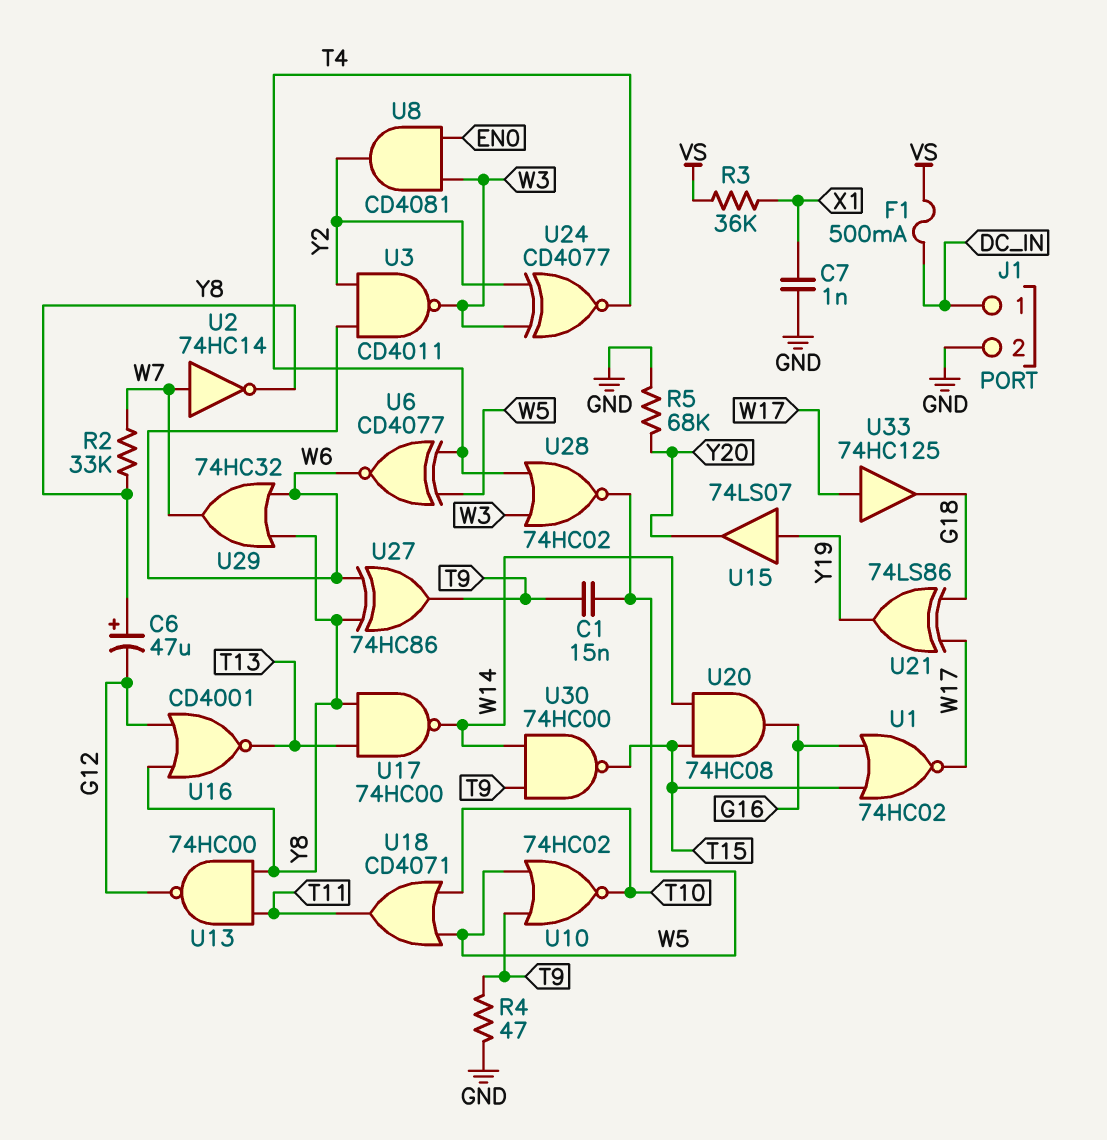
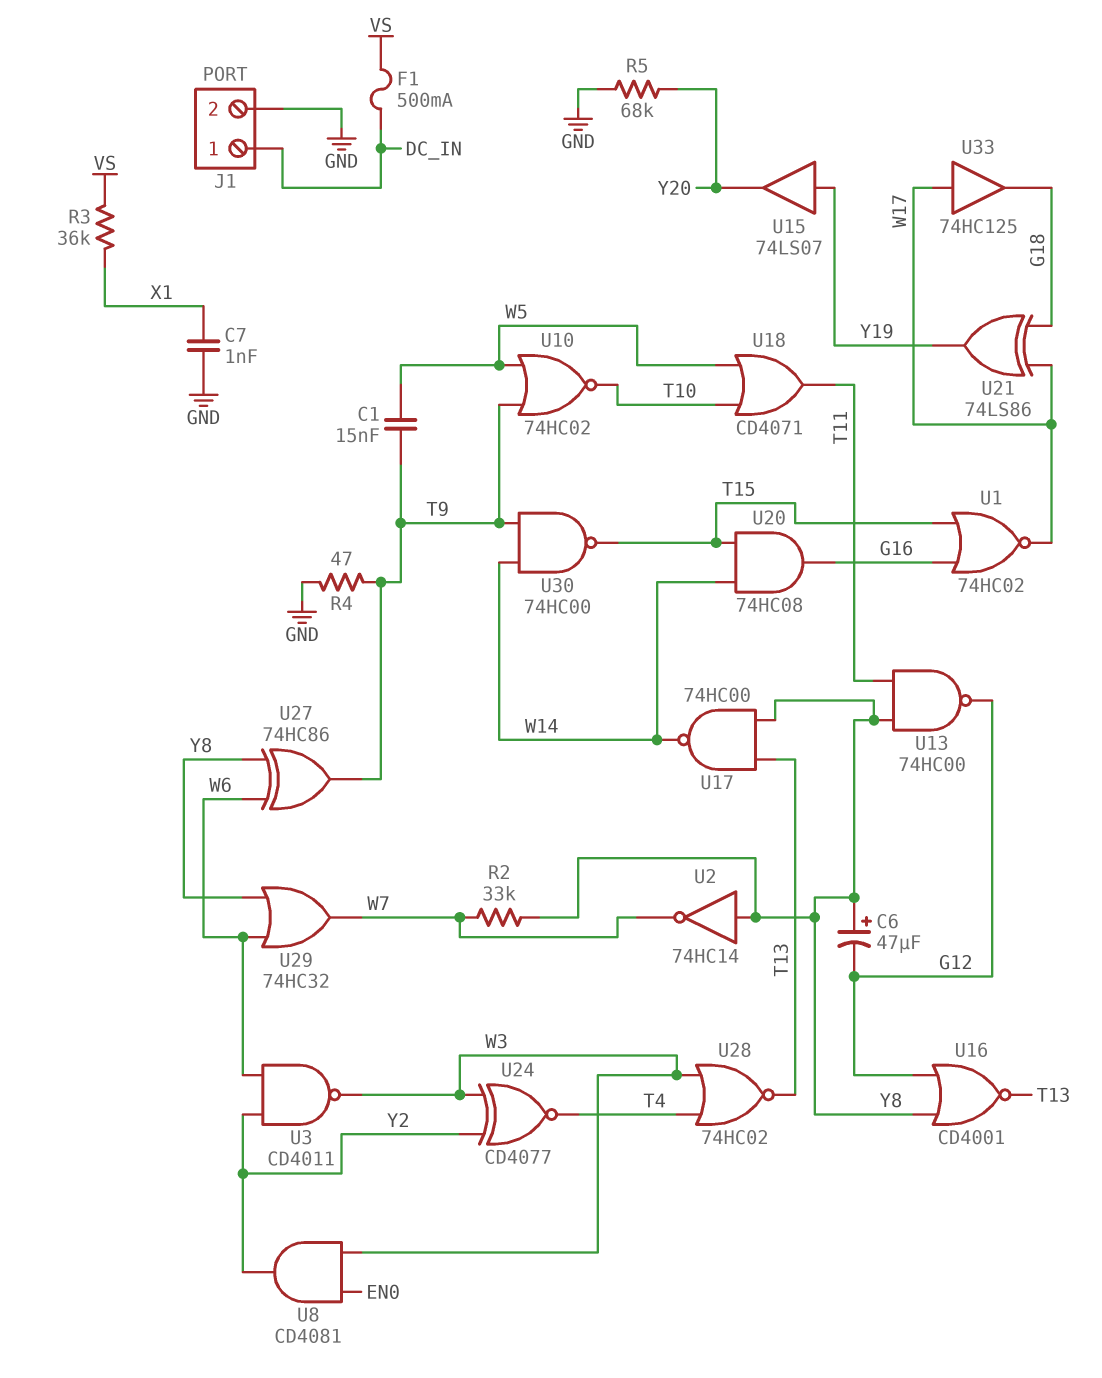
U2: NOT 74HC14 (in W7, out Y8) -> NOT 74HC14 (in Y8, out W7)
U6: XNOR CD4077 (in T4, in W5, out W6) -> none
U28: NOR 74HC02 (in T4, in W3, out W5) -> NOR 74HC02 (in T4, in W3, out T13)

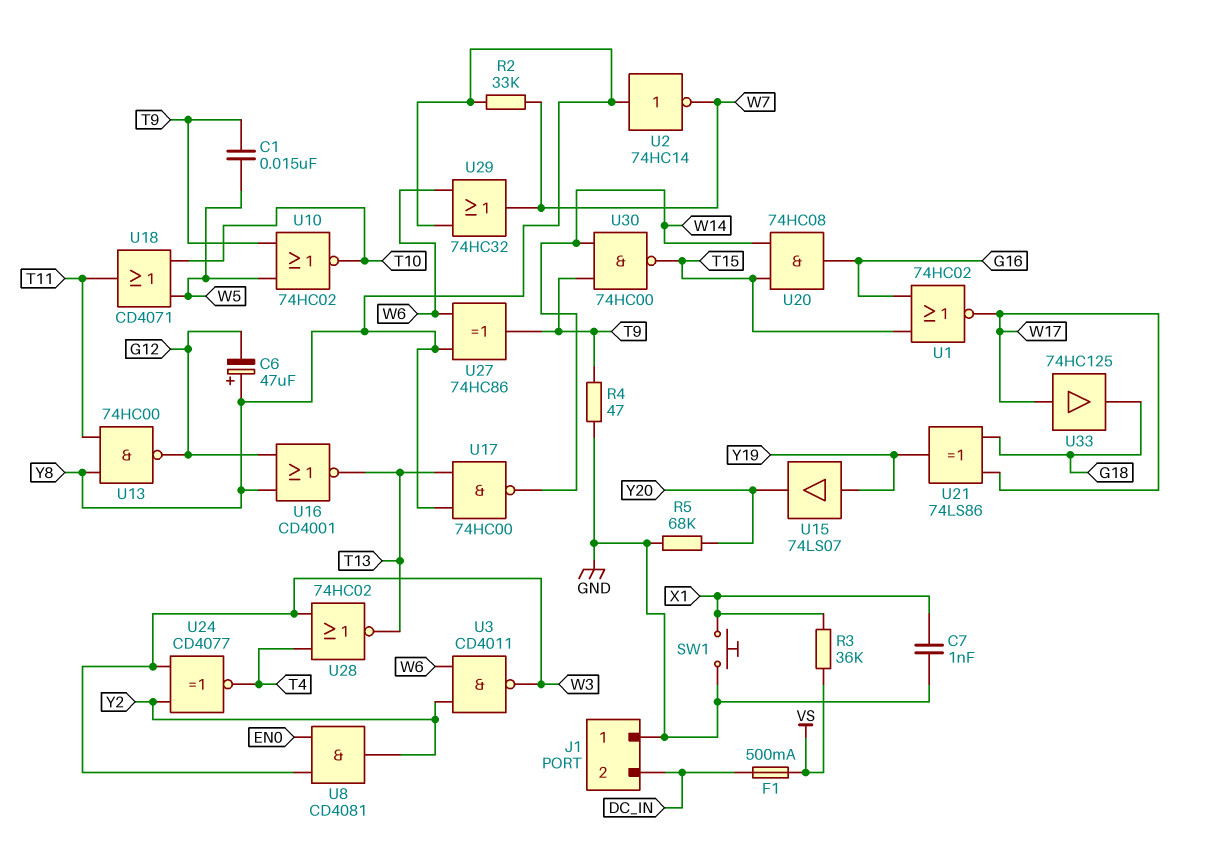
J1 pin 1: DC_IN -> GND
J1 pin 2: GND -> DC_IN
SW1: none -> button (GND, X1)

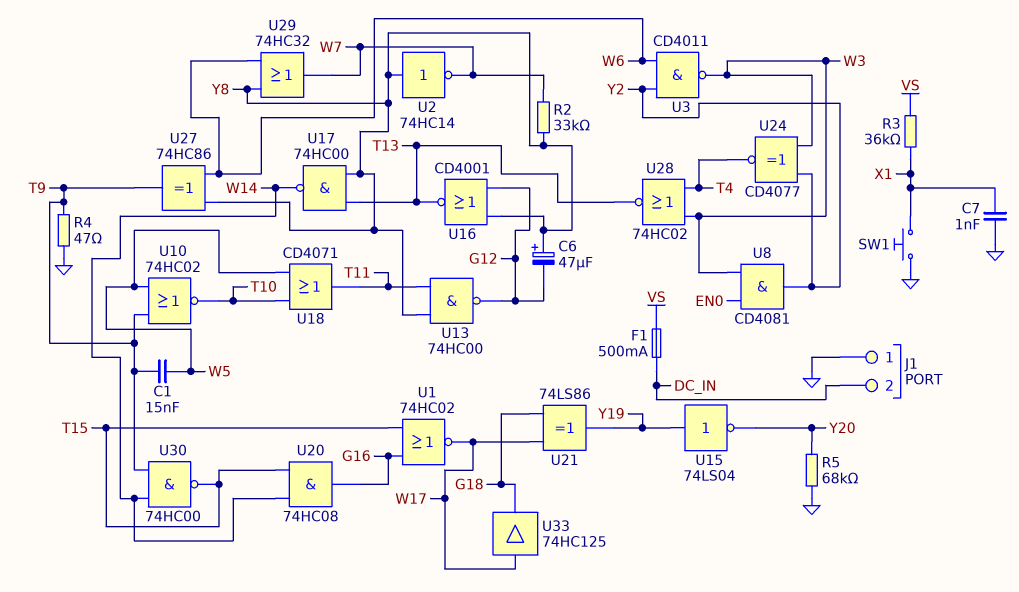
U15: buffer 74LS07 (in Y19, out Y20) -> NOT 74LS04 (in Y19, out Y20)

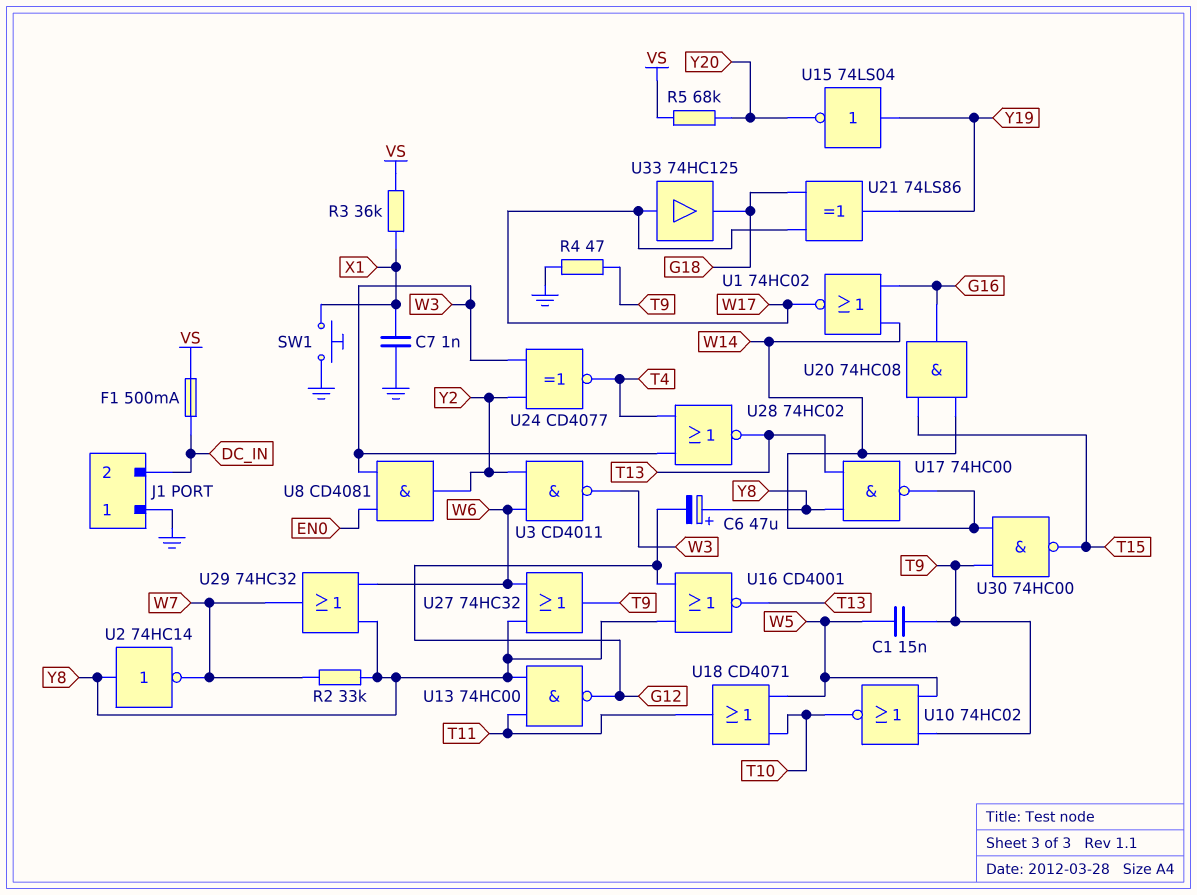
R5: 68k (GND, Y20) -> 68k (VS, Y20)
U1: NOR 74HC02 (in G16, in T15, out W17) -> NOR 74HC02 (in G16, in W14, out W17)
U27: XOR 74HC86 (in W6, in Y8, out T9) -> OR 74HC32 (in W6, in Y8, out T9)

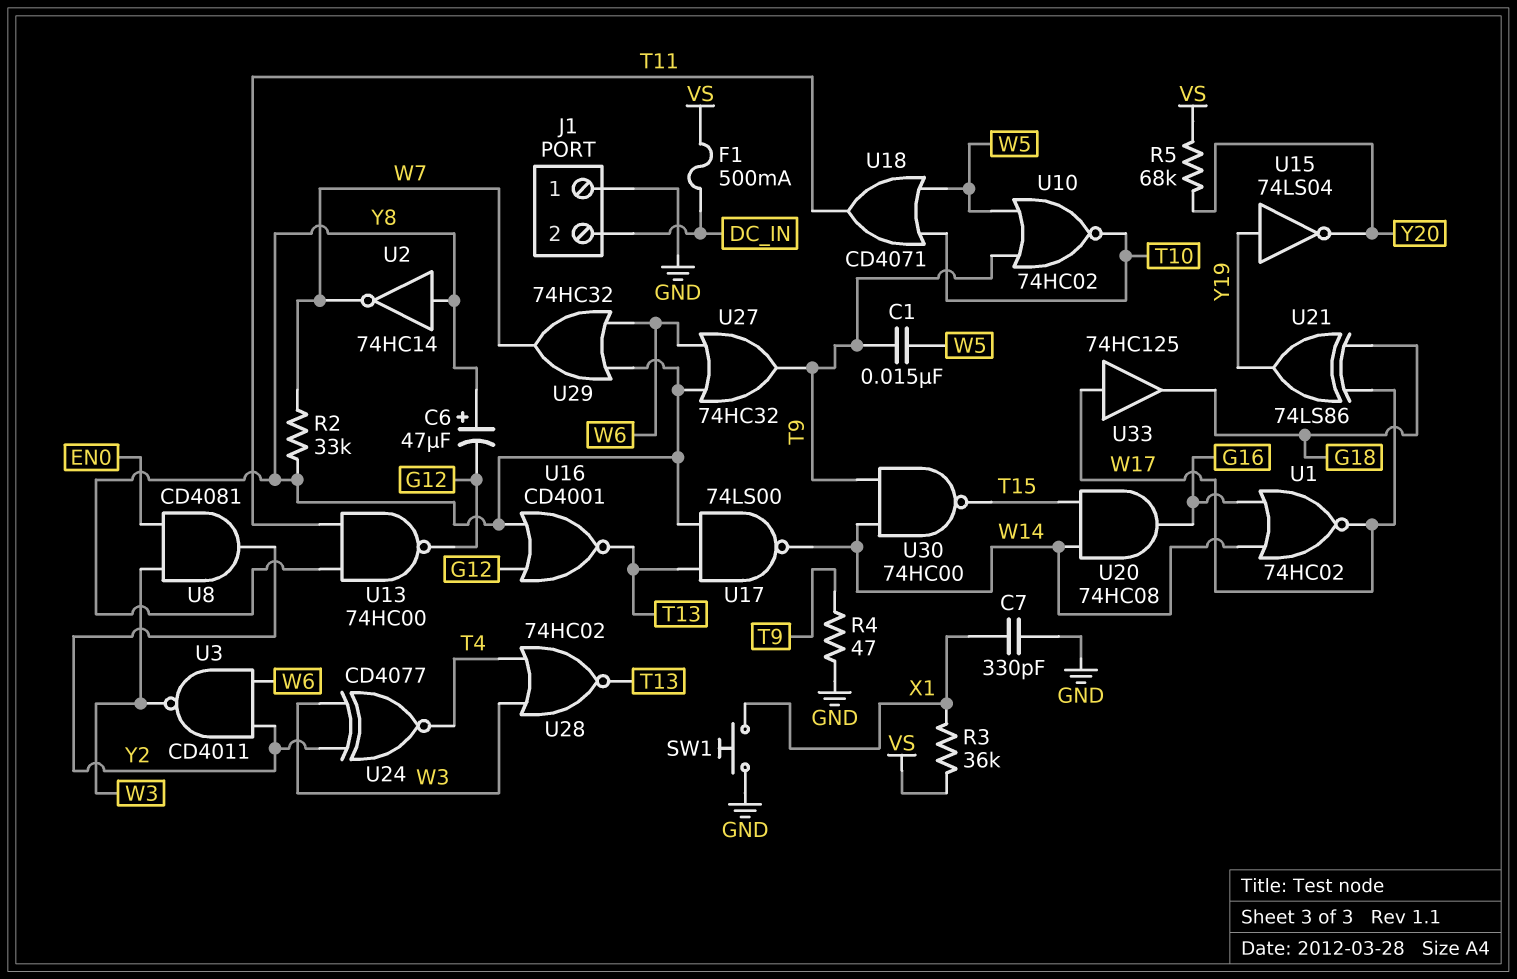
C7: 1nF (GND, X1) -> 330pF (GND, X1)
U17: NAND 74HC00 (in T13, in Y8, out W14) -> NAND 74LS00 (in T13, in Y8, out W14)

